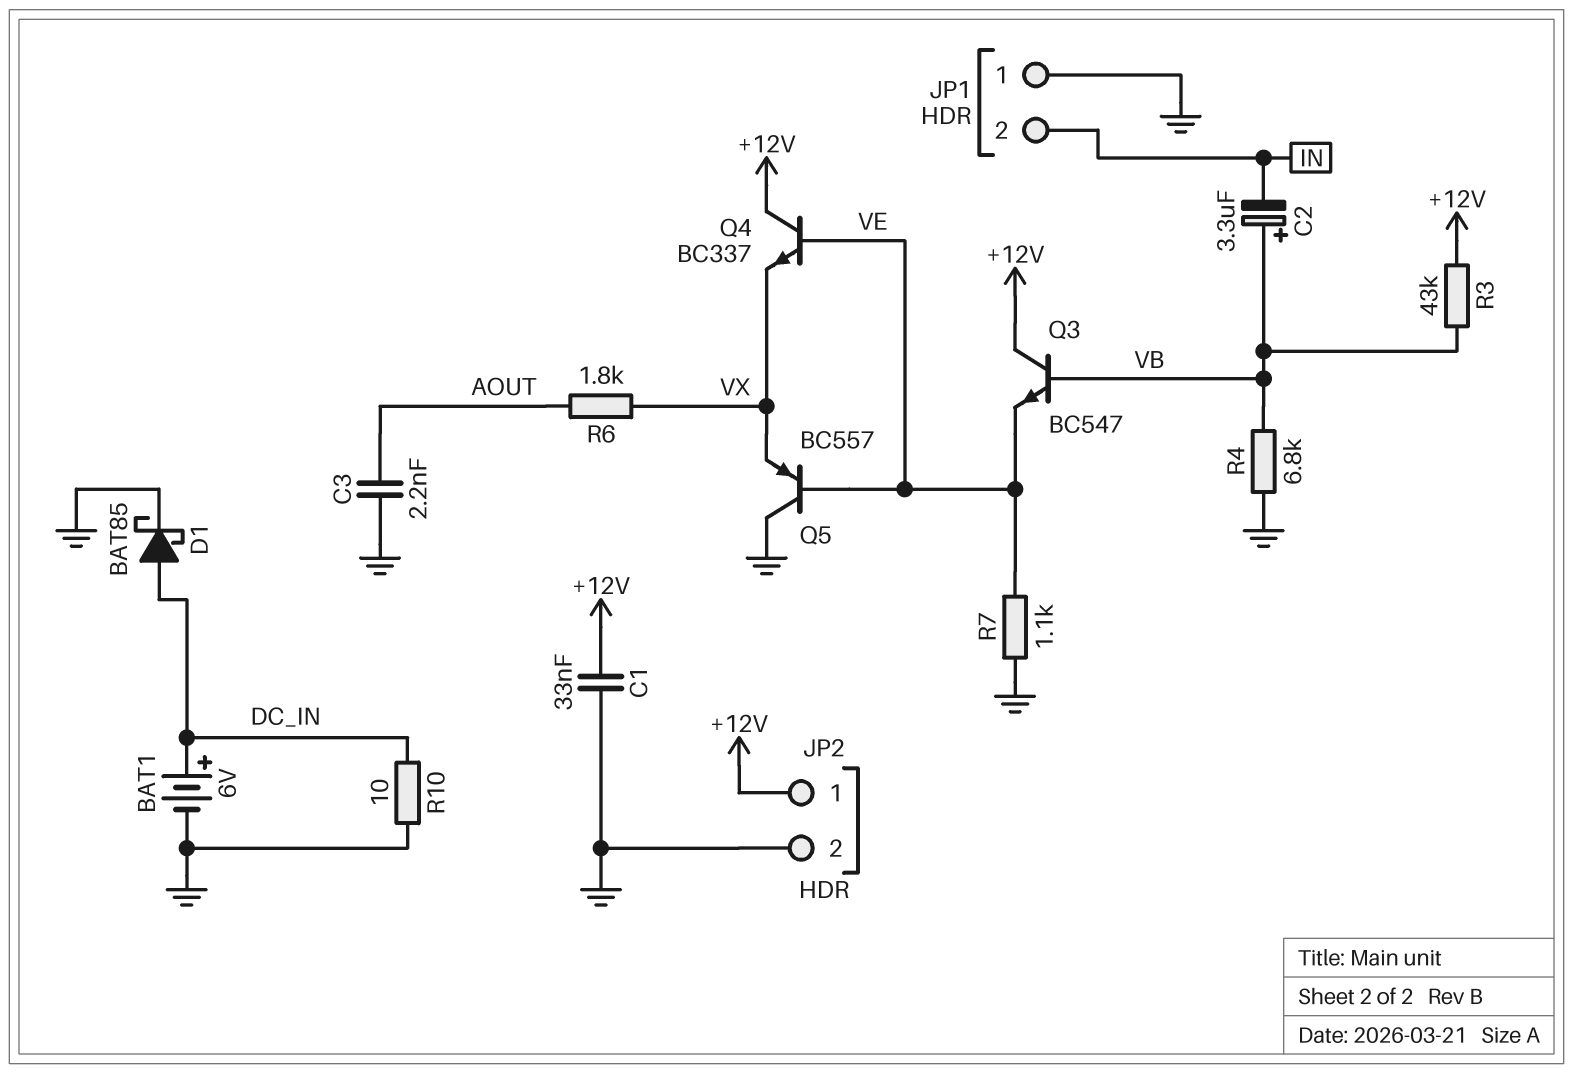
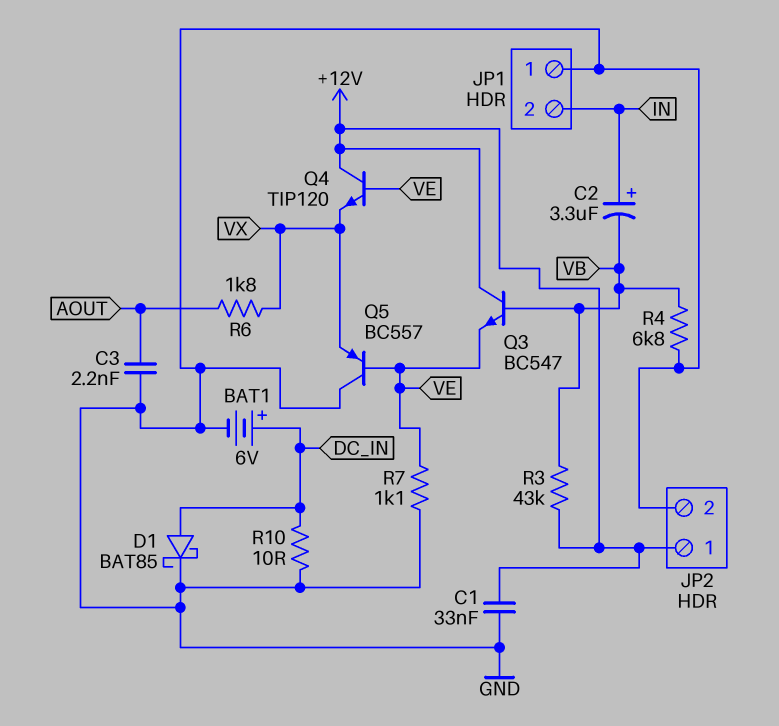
C2: 3.3uF (plus VB, minus IN) -> 3.3uF (plus IN, minus VB)
Q4: NPN BC337 (B VE, C +12V, E VX) -> NPN TIP120 (B VE, C +12V, E VX)

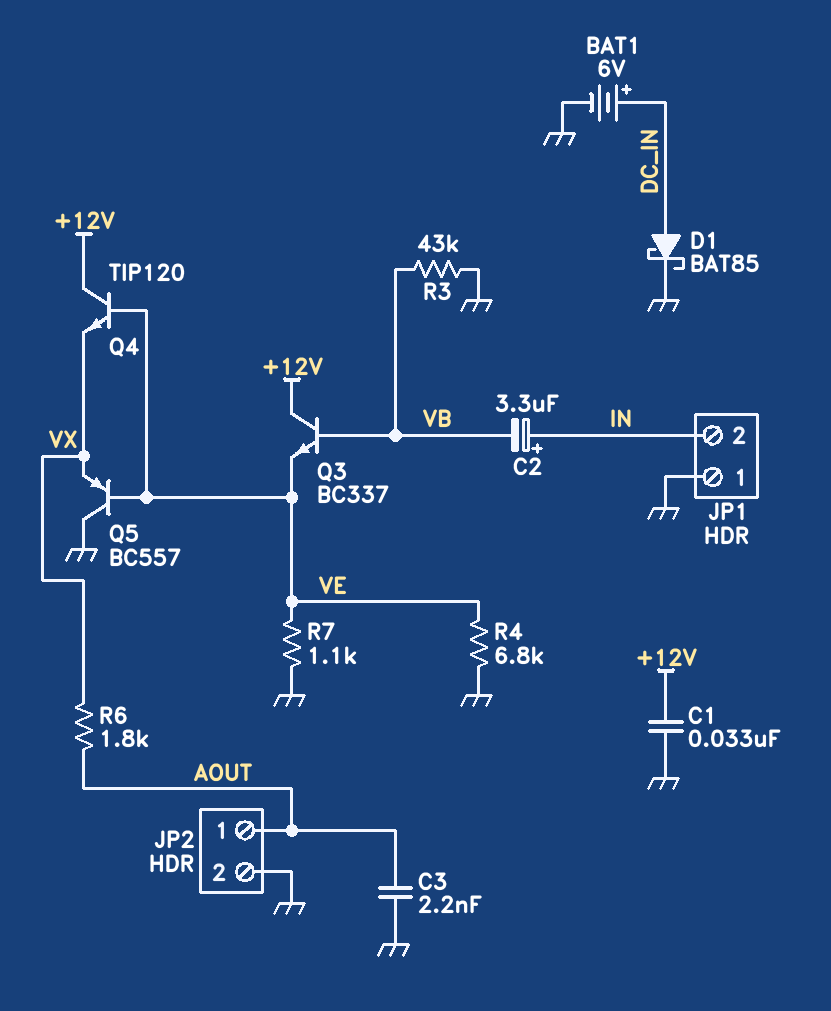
JP2 pin 1: +12V -> AOUT
Q3: NPN BC547 (B VB, C +12V, E VE) -> NPN BC337 (B VB, C +12V, E VE)
R3: 43k (+12V, VB) -> 43k (GND, VB)
R4: 6.8k (GND, VB) -> 6.8k (GND, VE)
R10: 10 (DC_IN, GND) -> none

